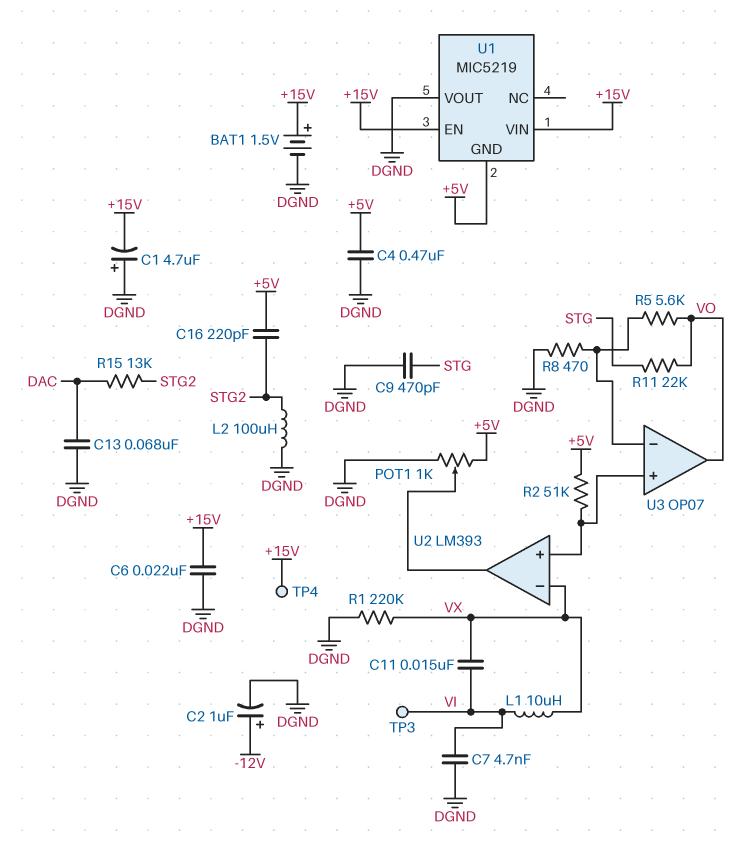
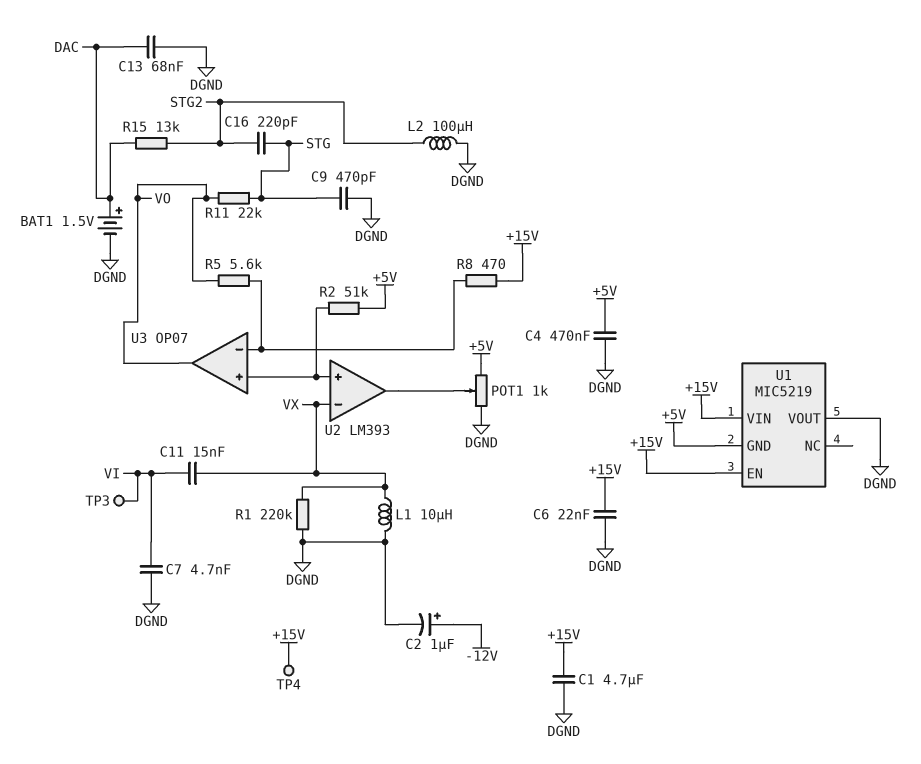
BAT1: 1.5V (plus +15V, minus DGND) -> 1.5V (plus DAC, minus DGND)
C1: 4.7uF (plus DGND, minus +15V) -> 4.7uF (+15V, DGND)
C16: 220pF (+5V, STG2) -> 220pF (STG, STG2)
L1: 10uH (VI, VX) -> 10uH (DGND, VX)
R8: 470 (DGND, U3/in-) -> 470 (+15V, U3/in-)

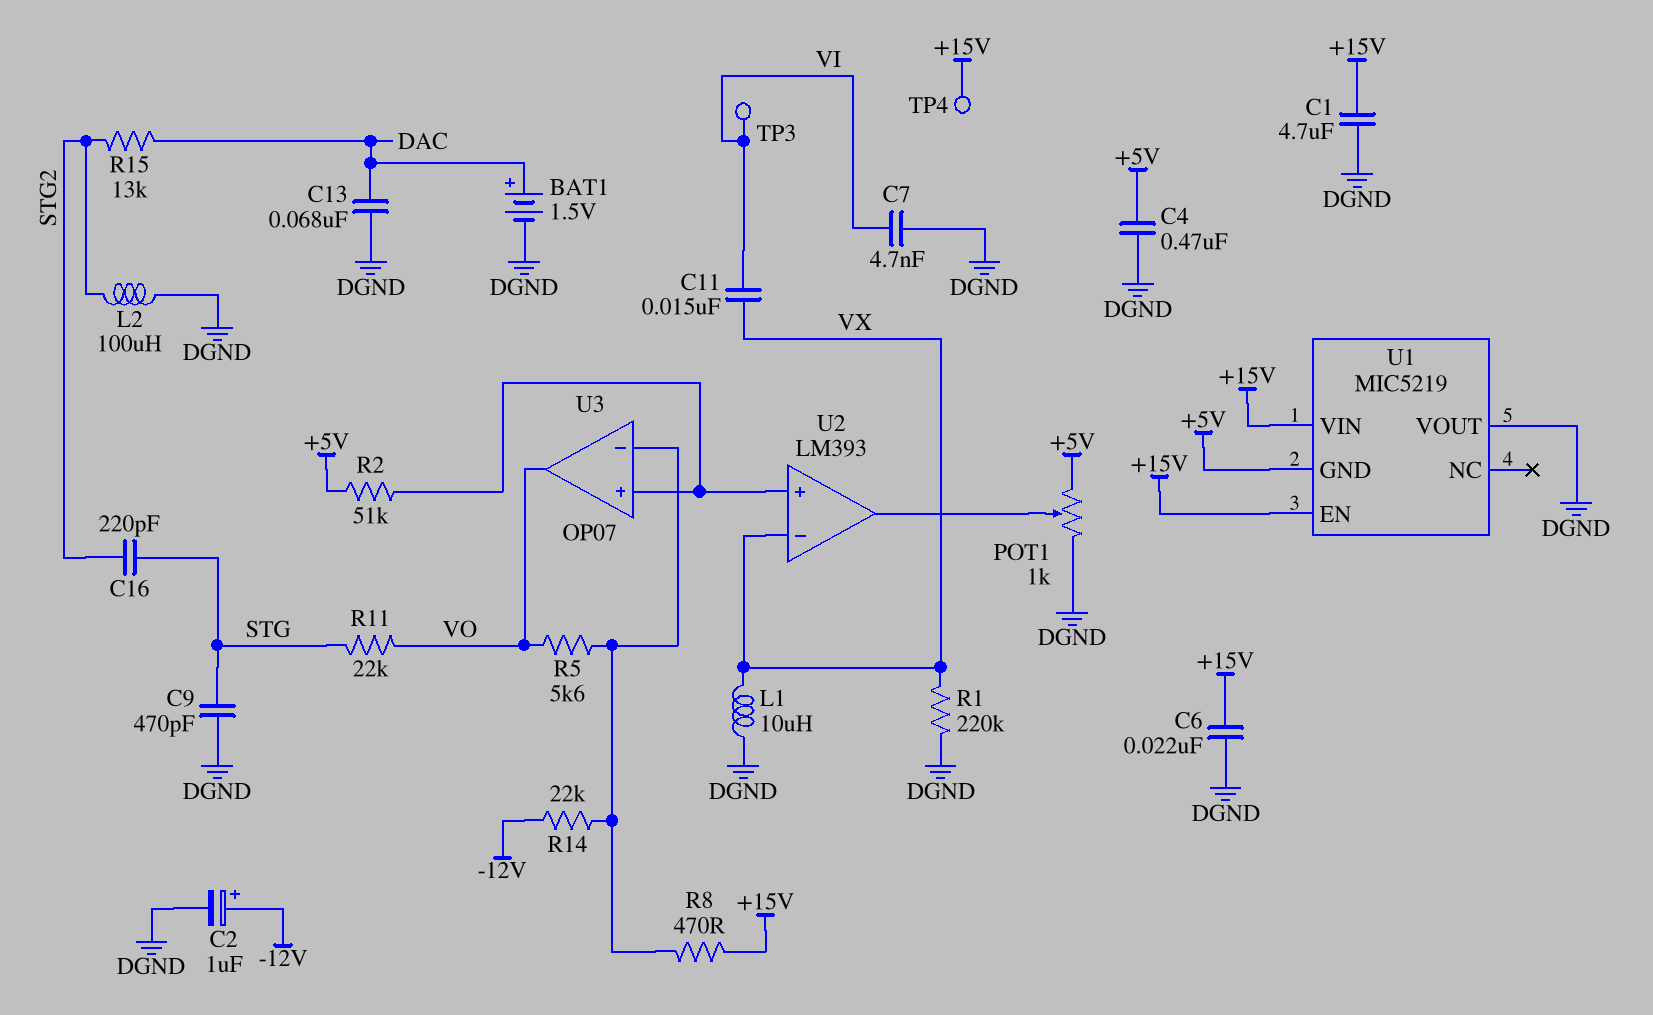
R14: none -> 22k (-12V, U3/in-)

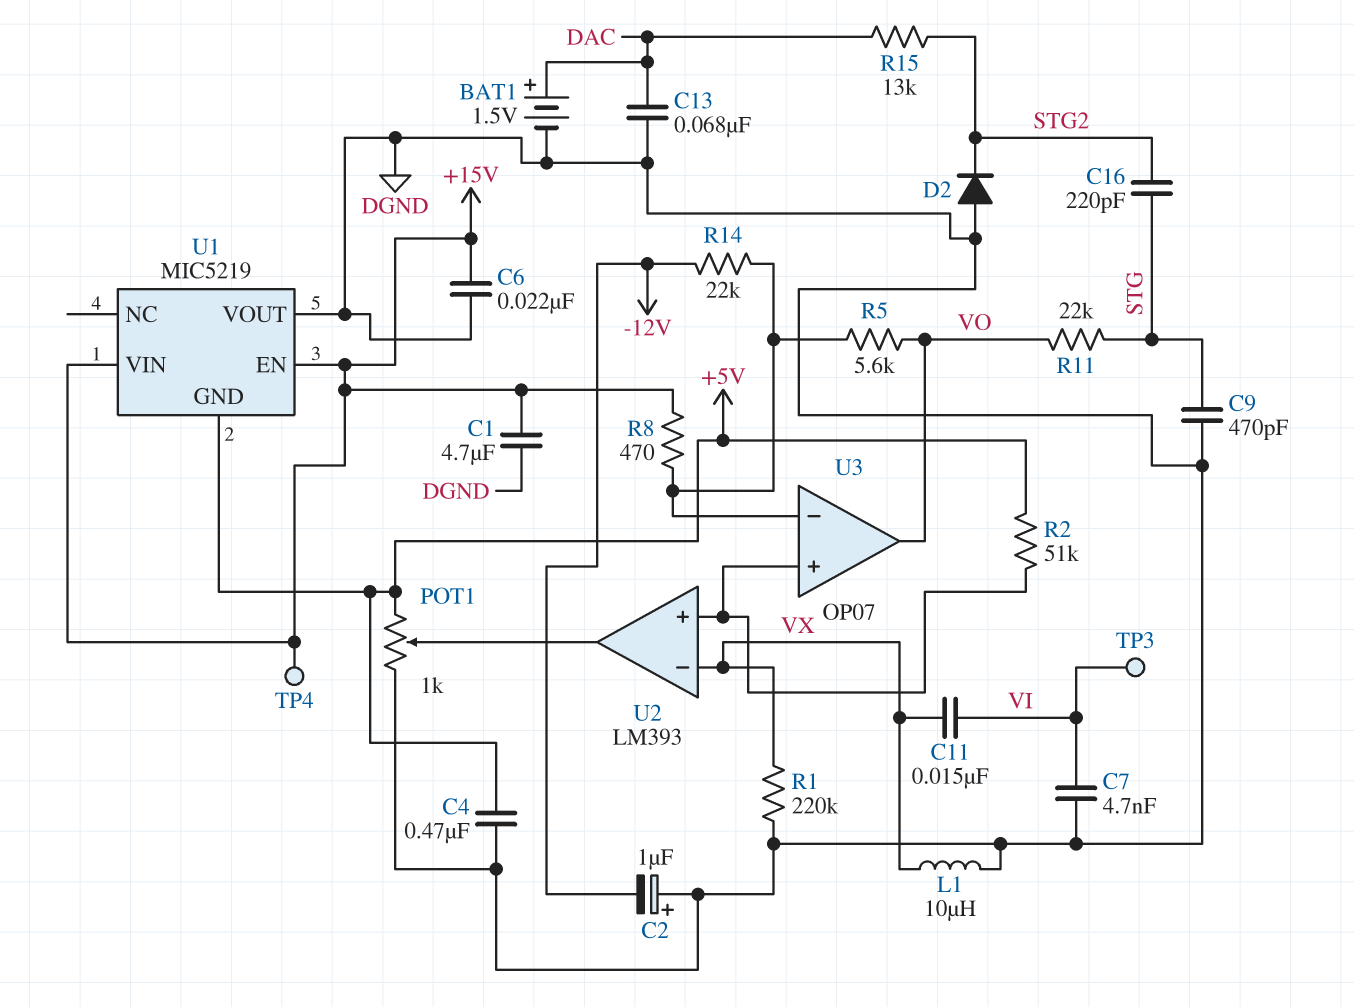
C2: 1uF (plus -12V, minus DGND) -> 1uF (plus DGND, minus -12V)
D2: none -> diode (A DGND, K STG2)
L2: 100uH (DGND, STG2) -> none

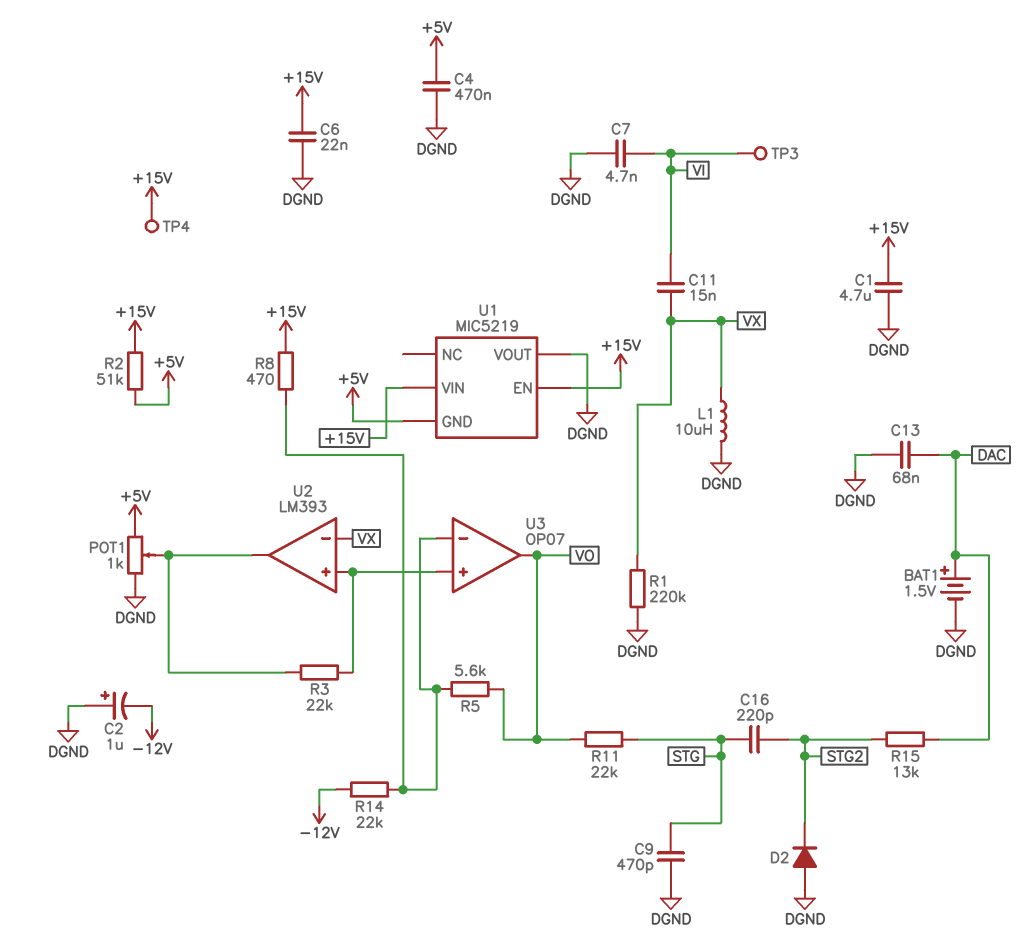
R2: 51k (+5V, U2/in+) -> 51k (+5V, +15V)
R3: none -> 22k (U2/in+, U2/out)

